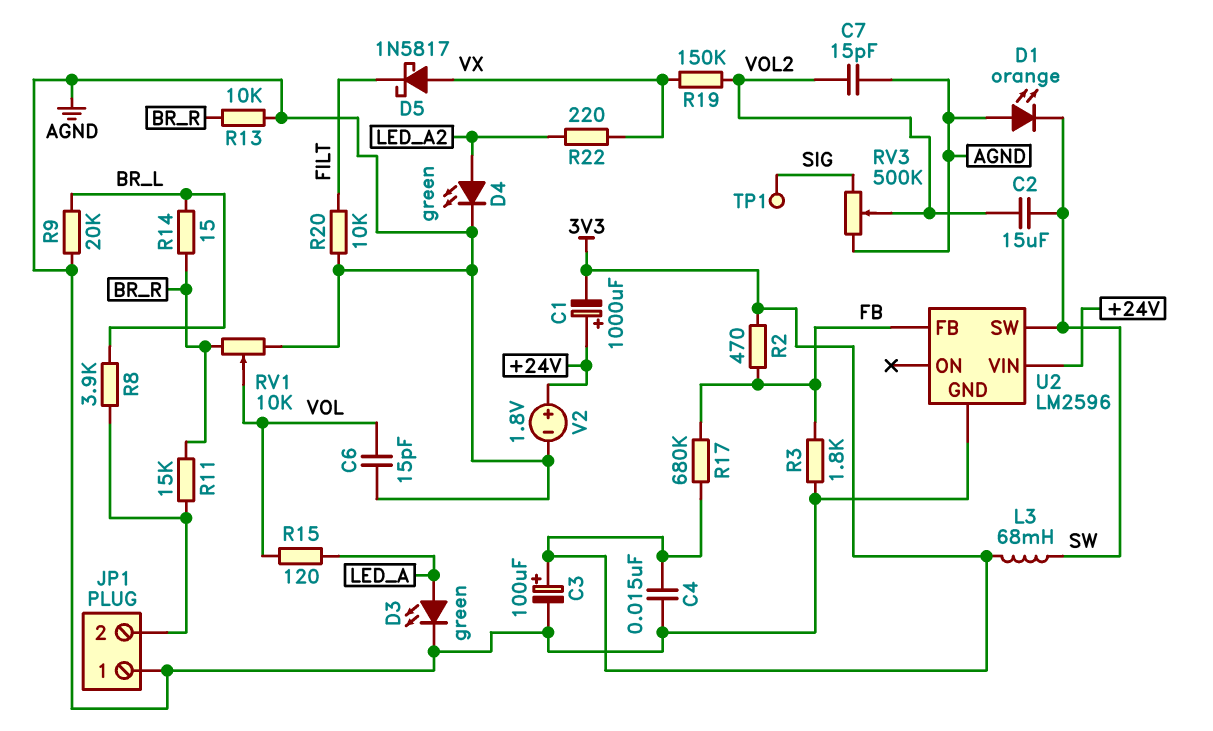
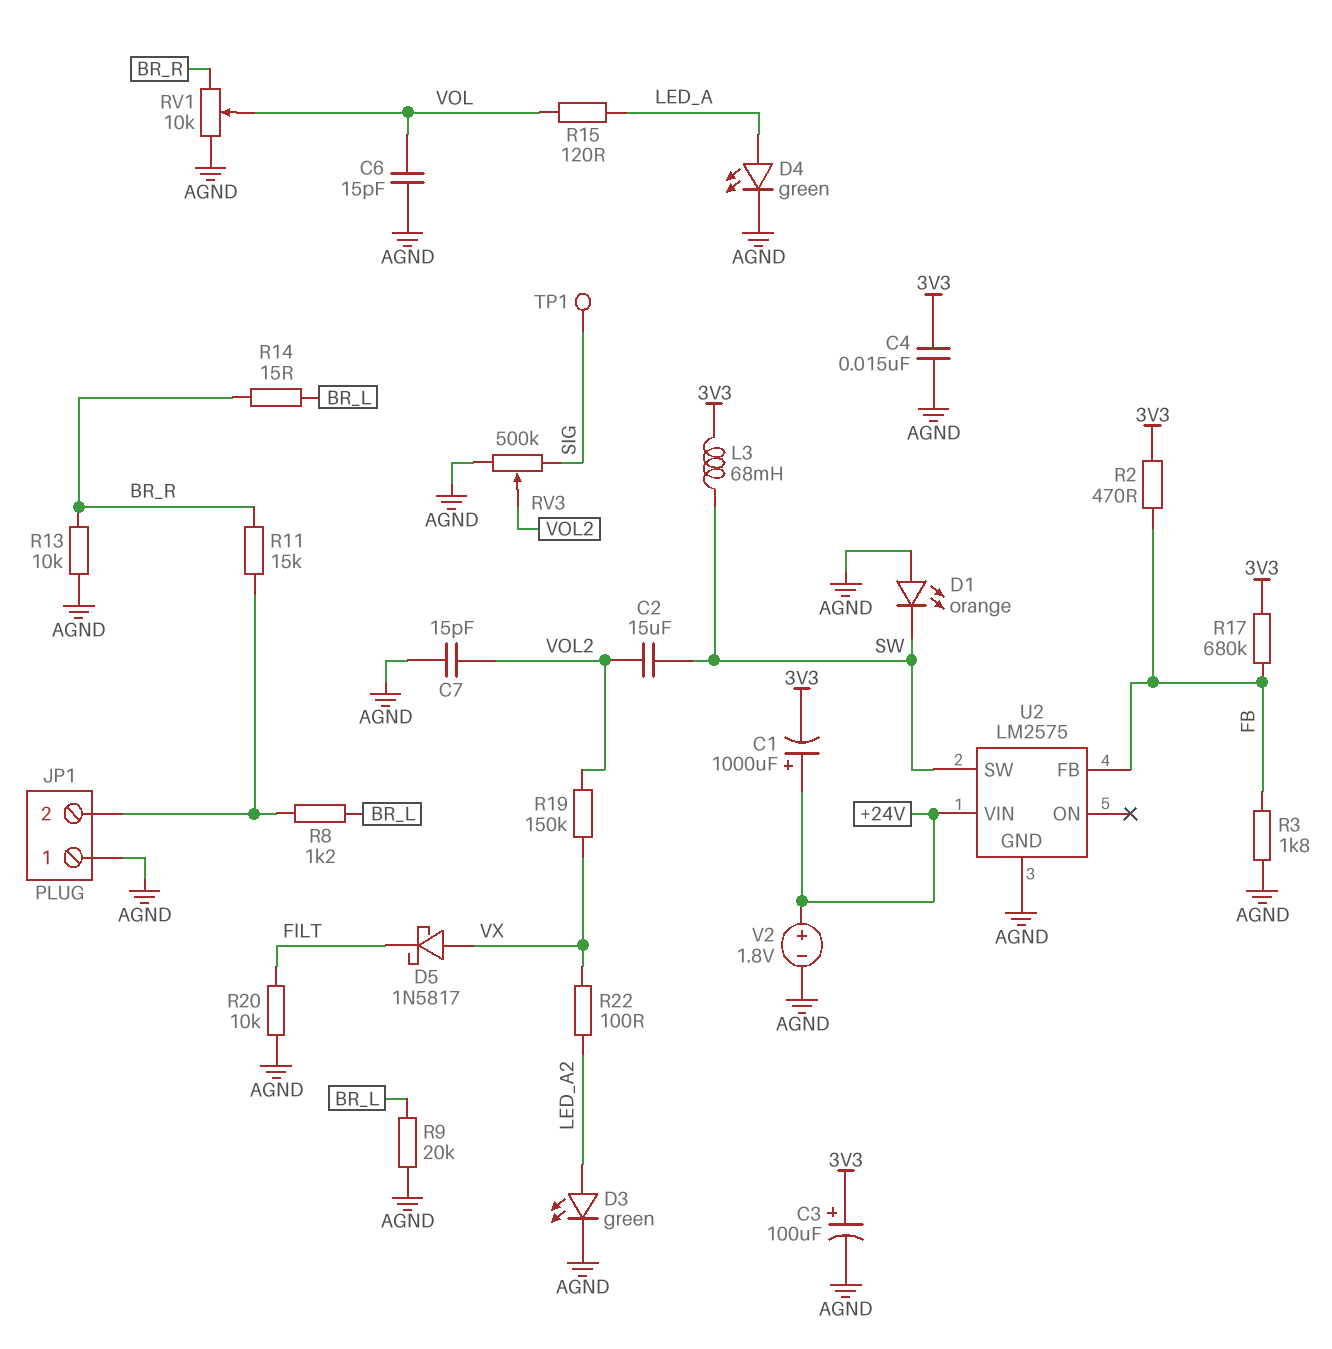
D3: LED green (A LED_A, K AGND) -> LED green (A LED_A2, K AGND)
D4: LED green (A LED_A2, K AGND) -> LED green (A LED_A, K AGND)
R8: 3.9k (BR_L, JP1/2) -> 1.2k (BR_L, JP1/2)
R22: 220 (LED_A2, VX) -> 100 (LED_A2, VX)
U2: LM2596 -> LM2575

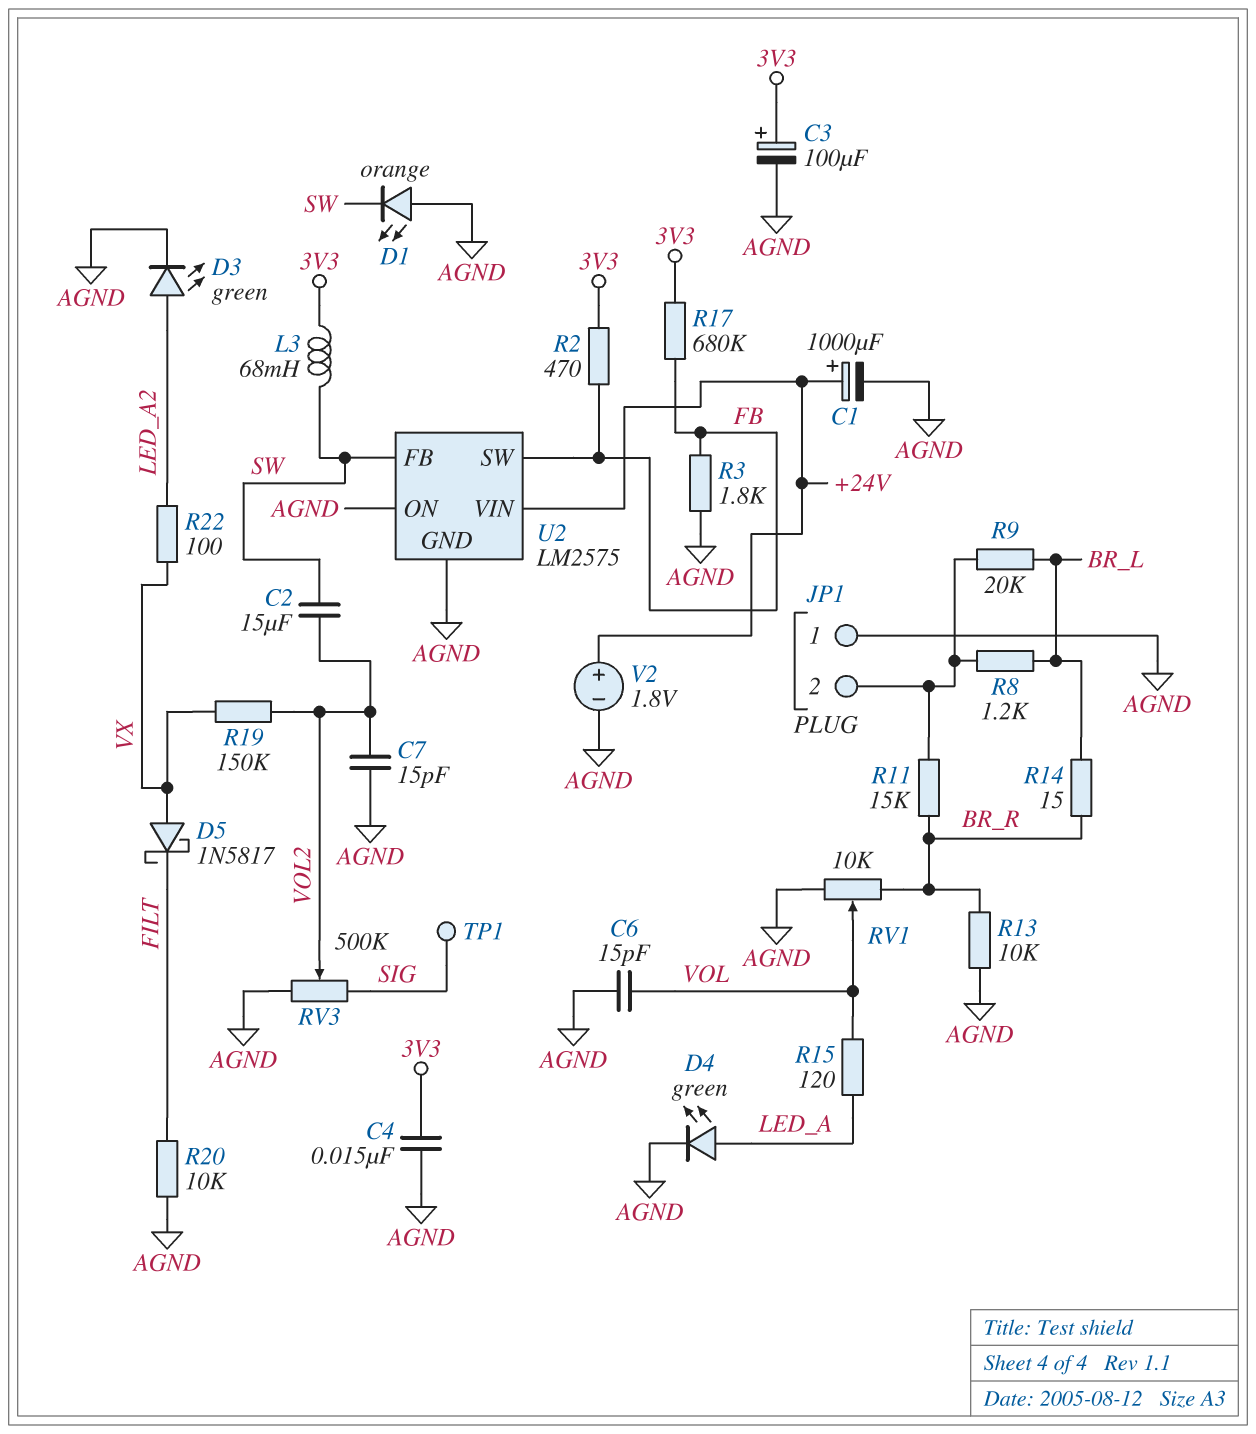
C1: 1000uF (plus +24V, minus 3V3) -> 1000uF (plus +24V, minus AGND)
R9: 20k (AGND, BR_L) -> 20k (BR_L, JP1/2)
U2 pin FB: FB -> SW
U2 pin ON: none -> AGND
U2 pin SW: SW -> FB

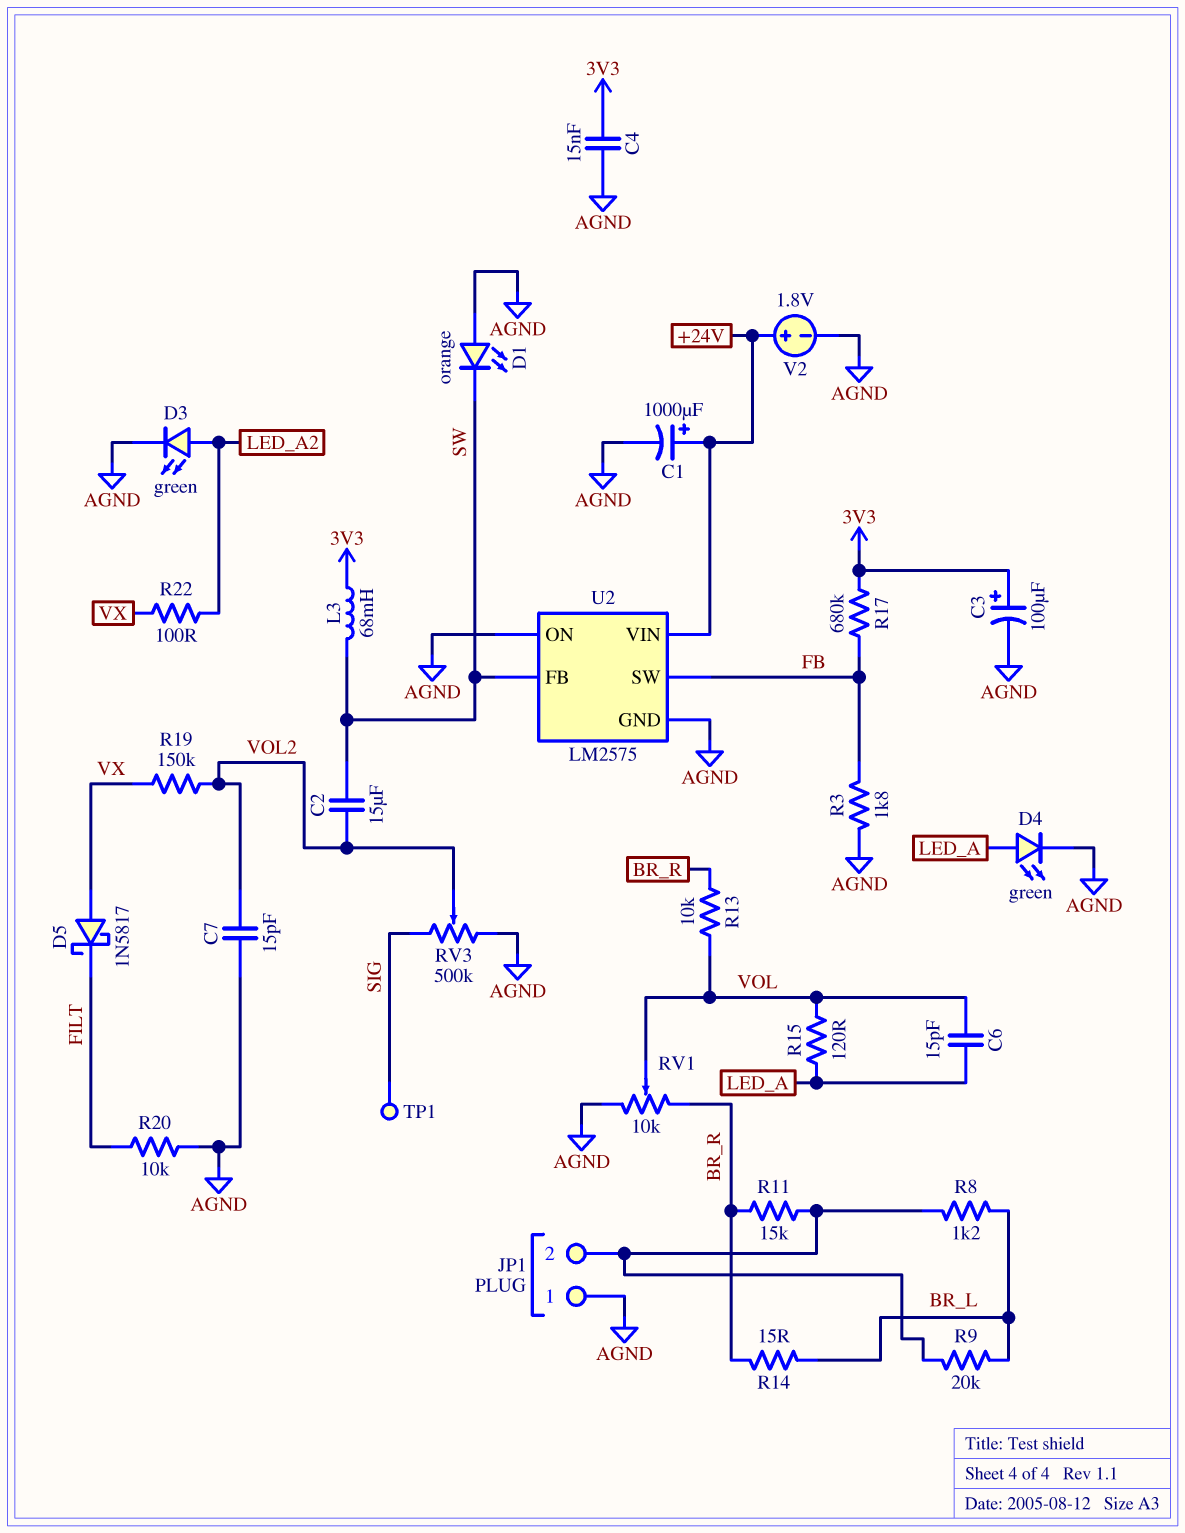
C6: 15pF (AGND, VOL) -> 15pF (LED_A, VOL)
R2: 470 (3V3, FB) -> none
R13: 10k (AGND, BR_R) -> 10k (BR_R, VOL)

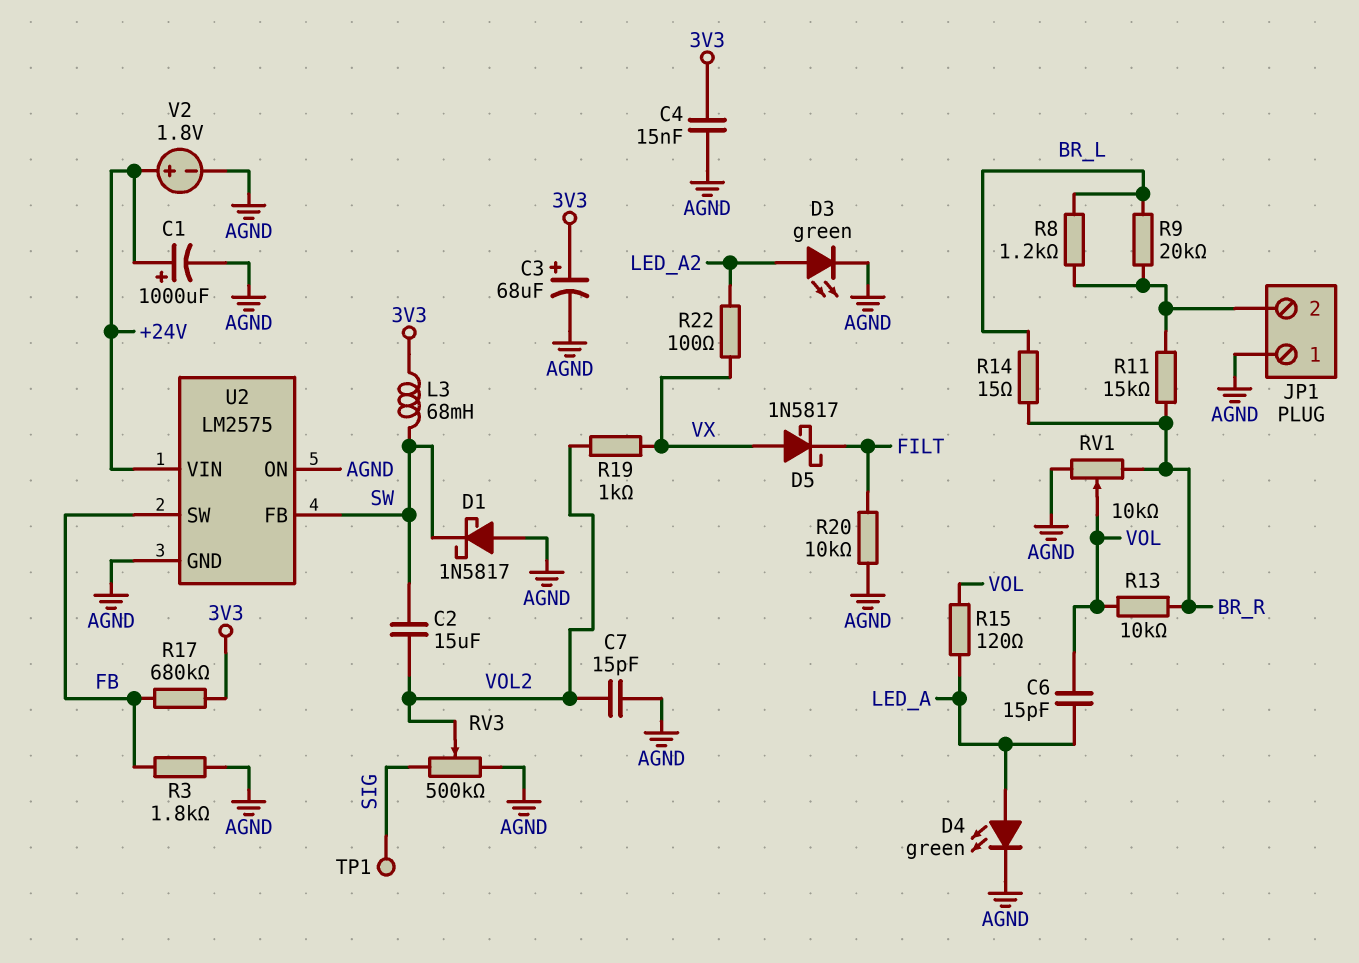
C3: 100uF (plus 3V3, minus AGND) -> 68uF (plus 3V3, minus AGND)
D1: LED orange (A AGND, K SW) -> schottky 1N5817 (A AGND, K SW)
R19: 150k (VOL2, VX) -> 1k (VOL2, VX)

